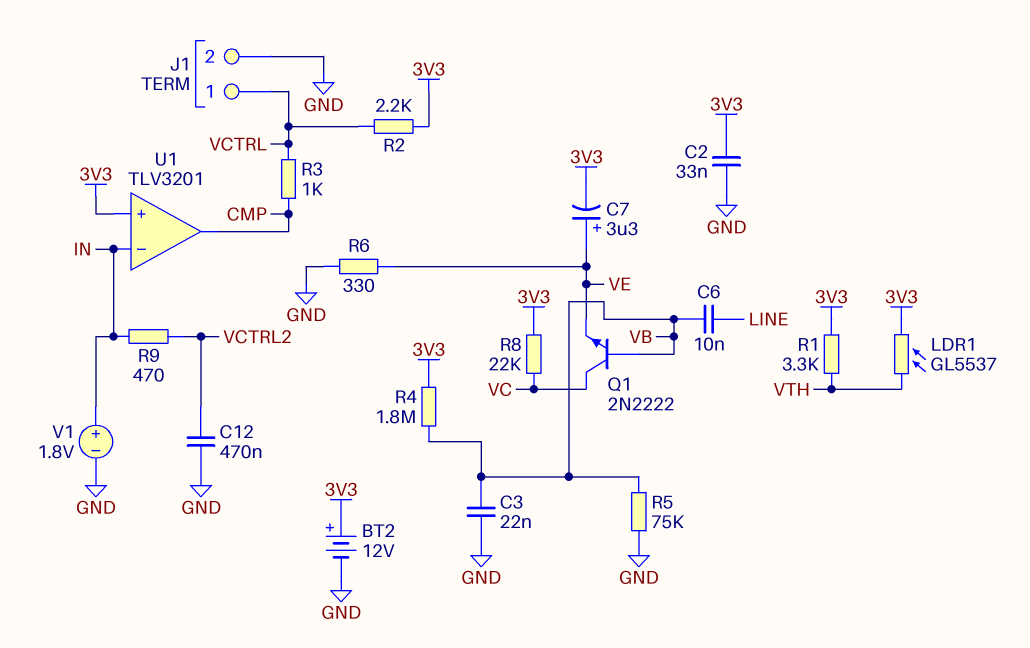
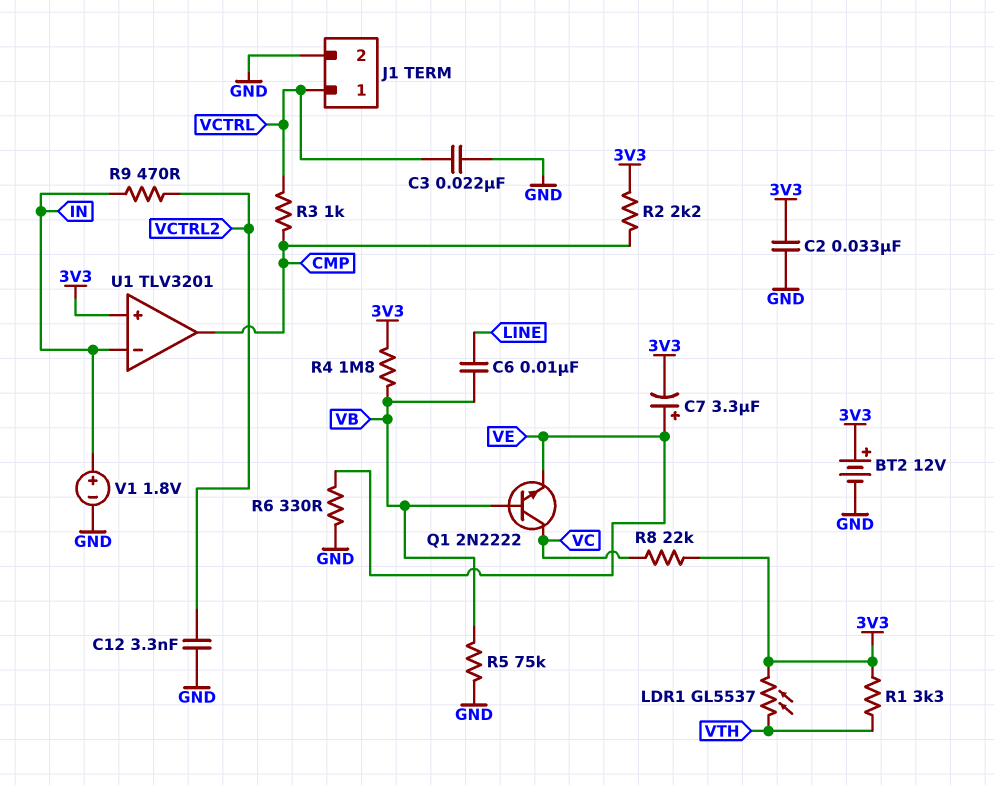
C3: 22nF (GND, VB) -> 22nF (GND, VCTRL)
C12: 470nF (GND, VCTRL2) -> 3.3nF (GND, VCTRL2)
R2: 2.2k (3V3, VCTRL) -> 2.2k (3V3, CMP)

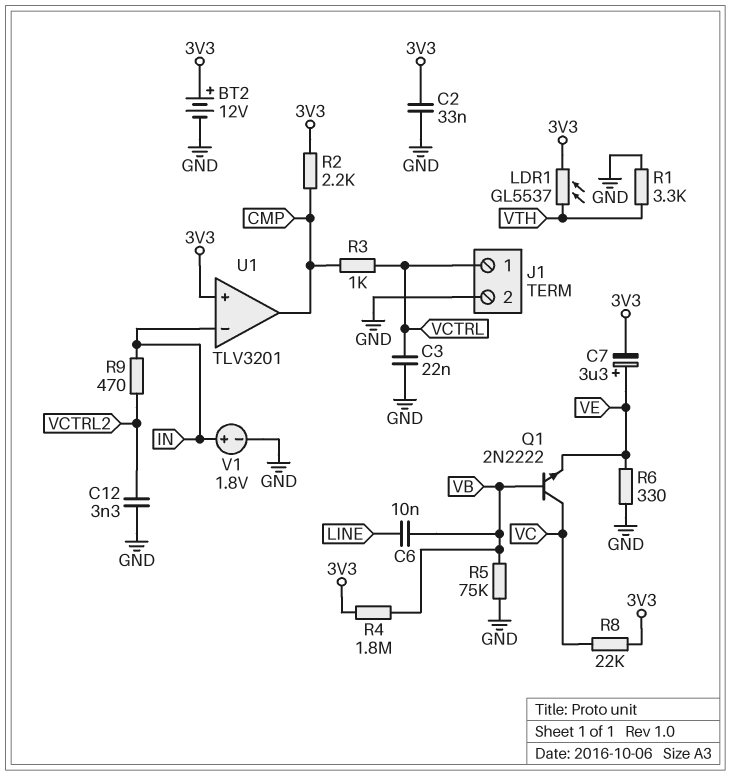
R1: 3.3k (3V3, VTH) -> 3.3k (GND, VTH)

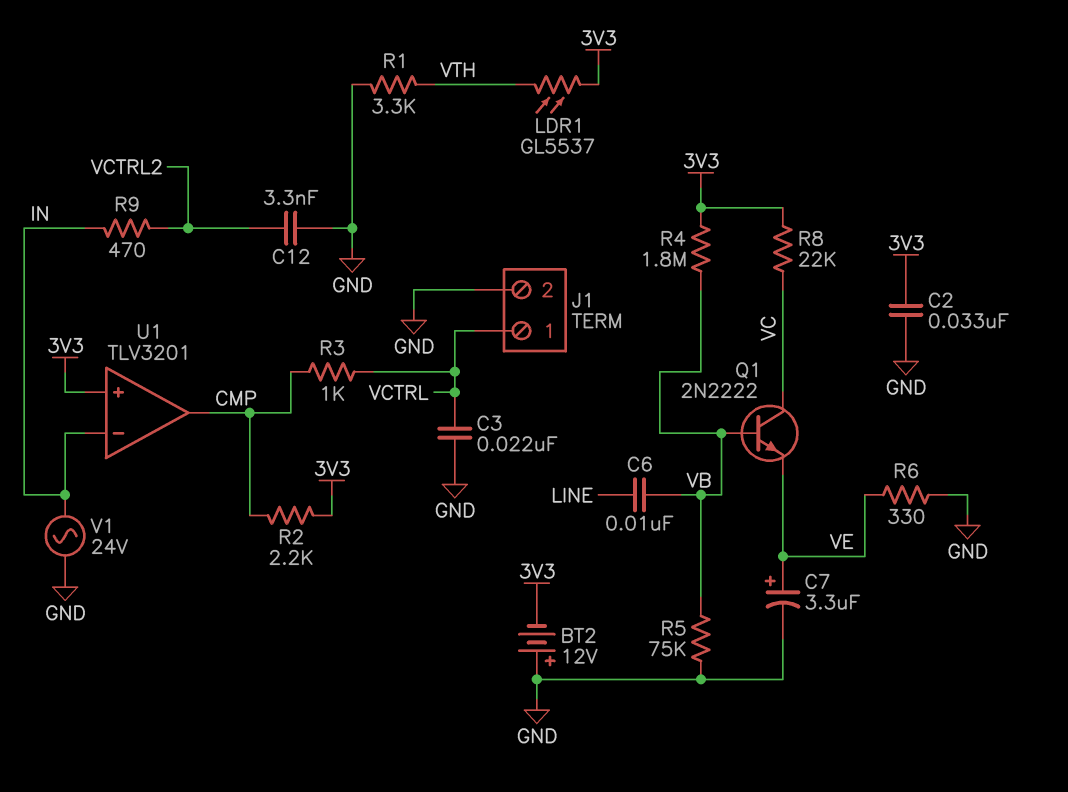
BT2: 12V (plus 3V3, minus GND) -> 12V (plus GND, minus 3V3)
C7: 3.3uF (plus VE, minus 3V3) -> 3.3uF (plus VE, minus GND)
V1: 1.8V (plus IN, minus GND) -> AC 24V (GND, IN)

